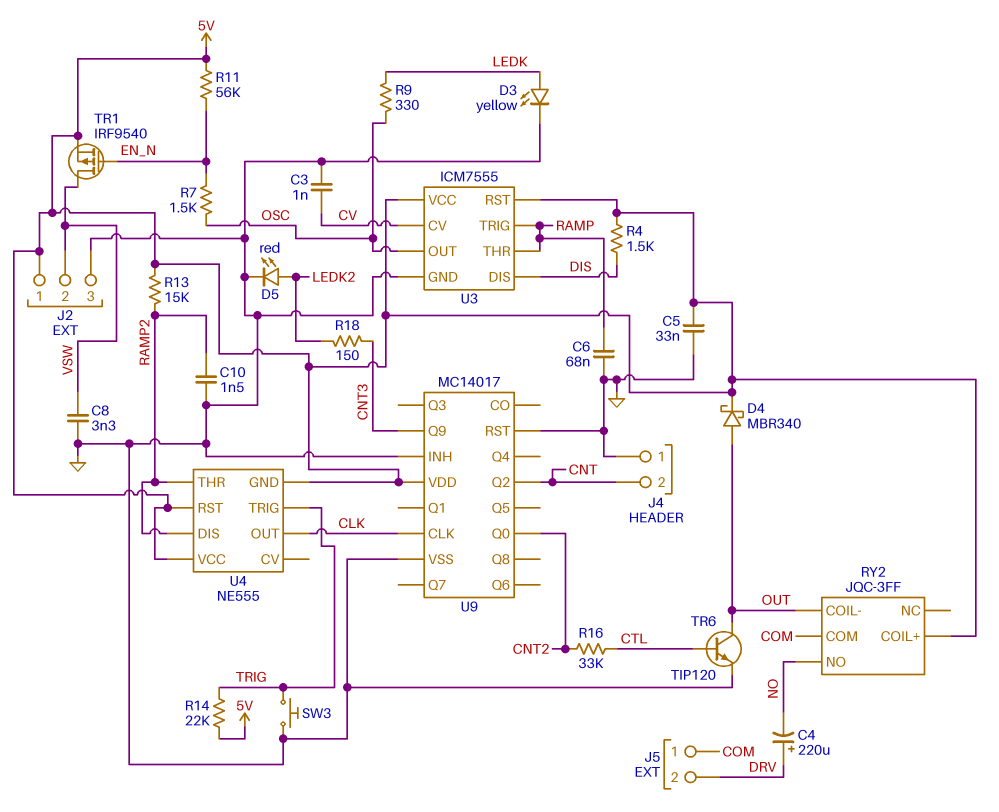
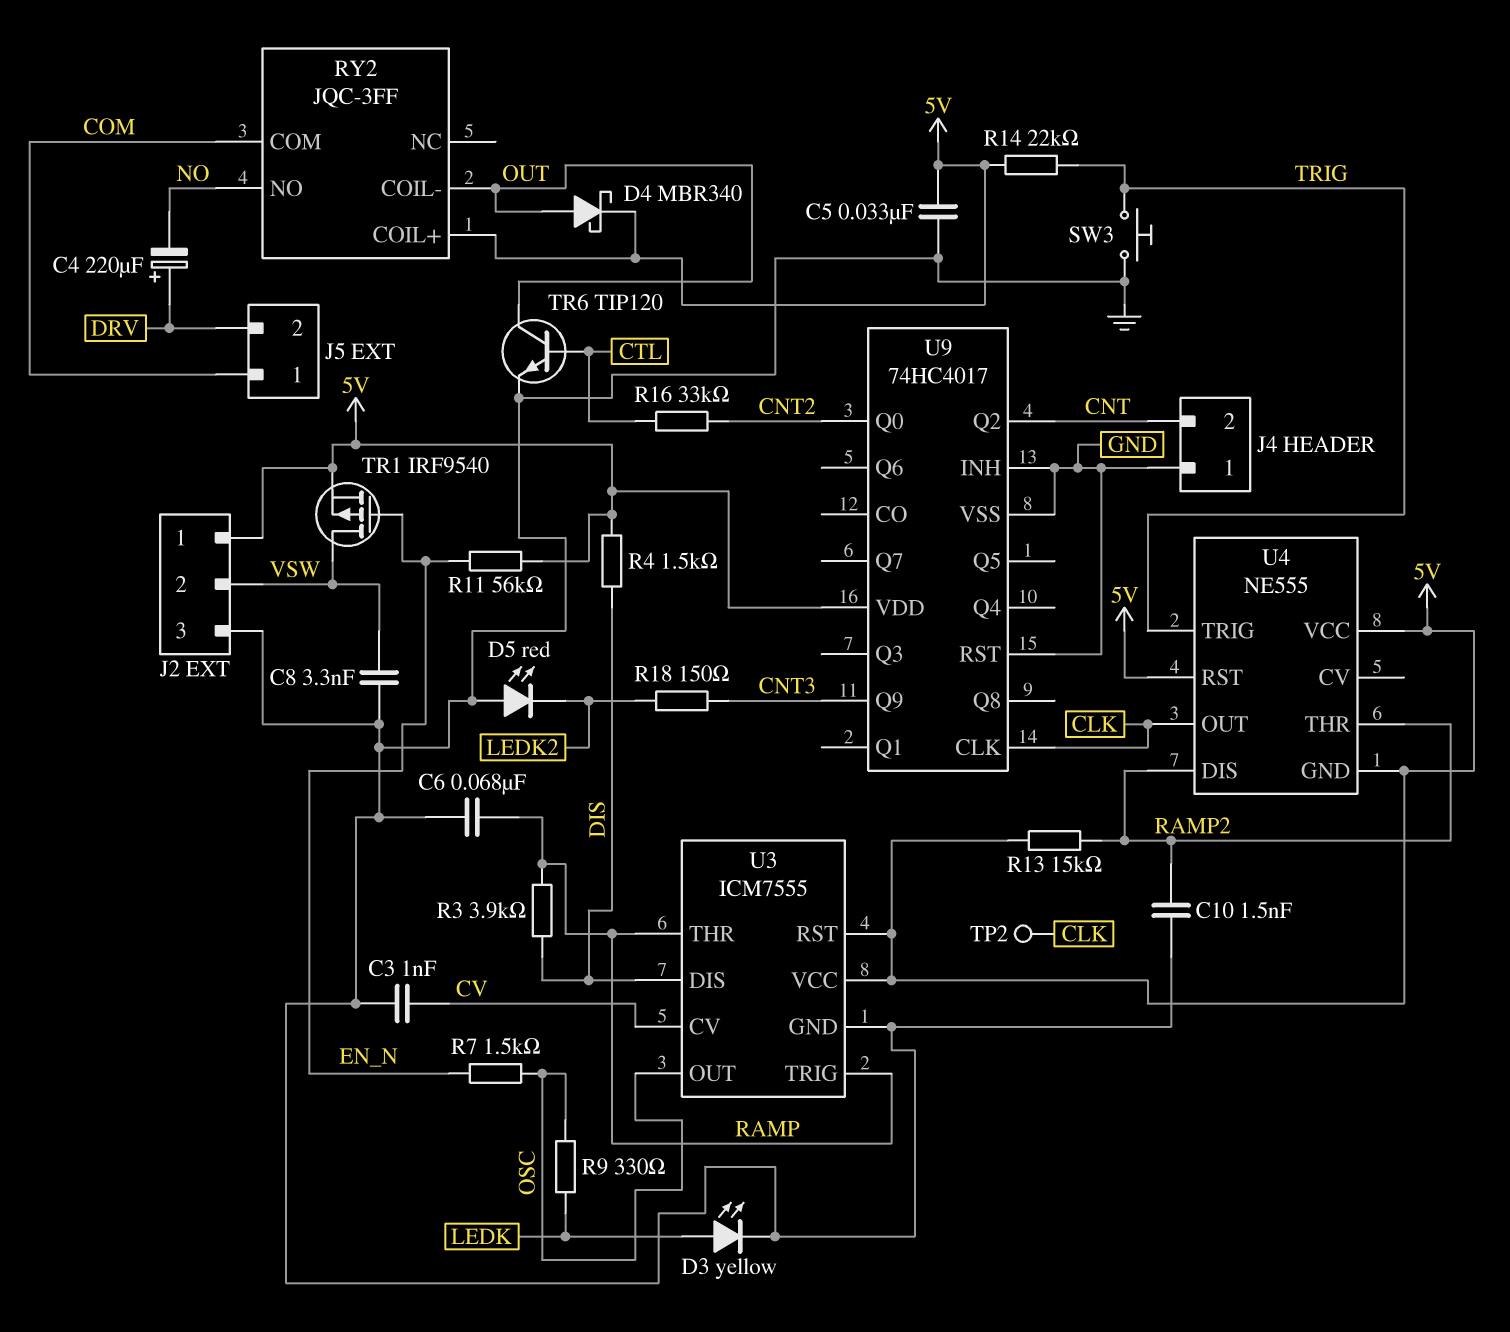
D5: LED red (A LEDK2, K GND) -> LED red (A GND, K LEDK2)
R3: none -> 3.9k (DIS, RAMP)
TP2: none -> test point (CLK)
U9: MC14017 -> 74HC4017

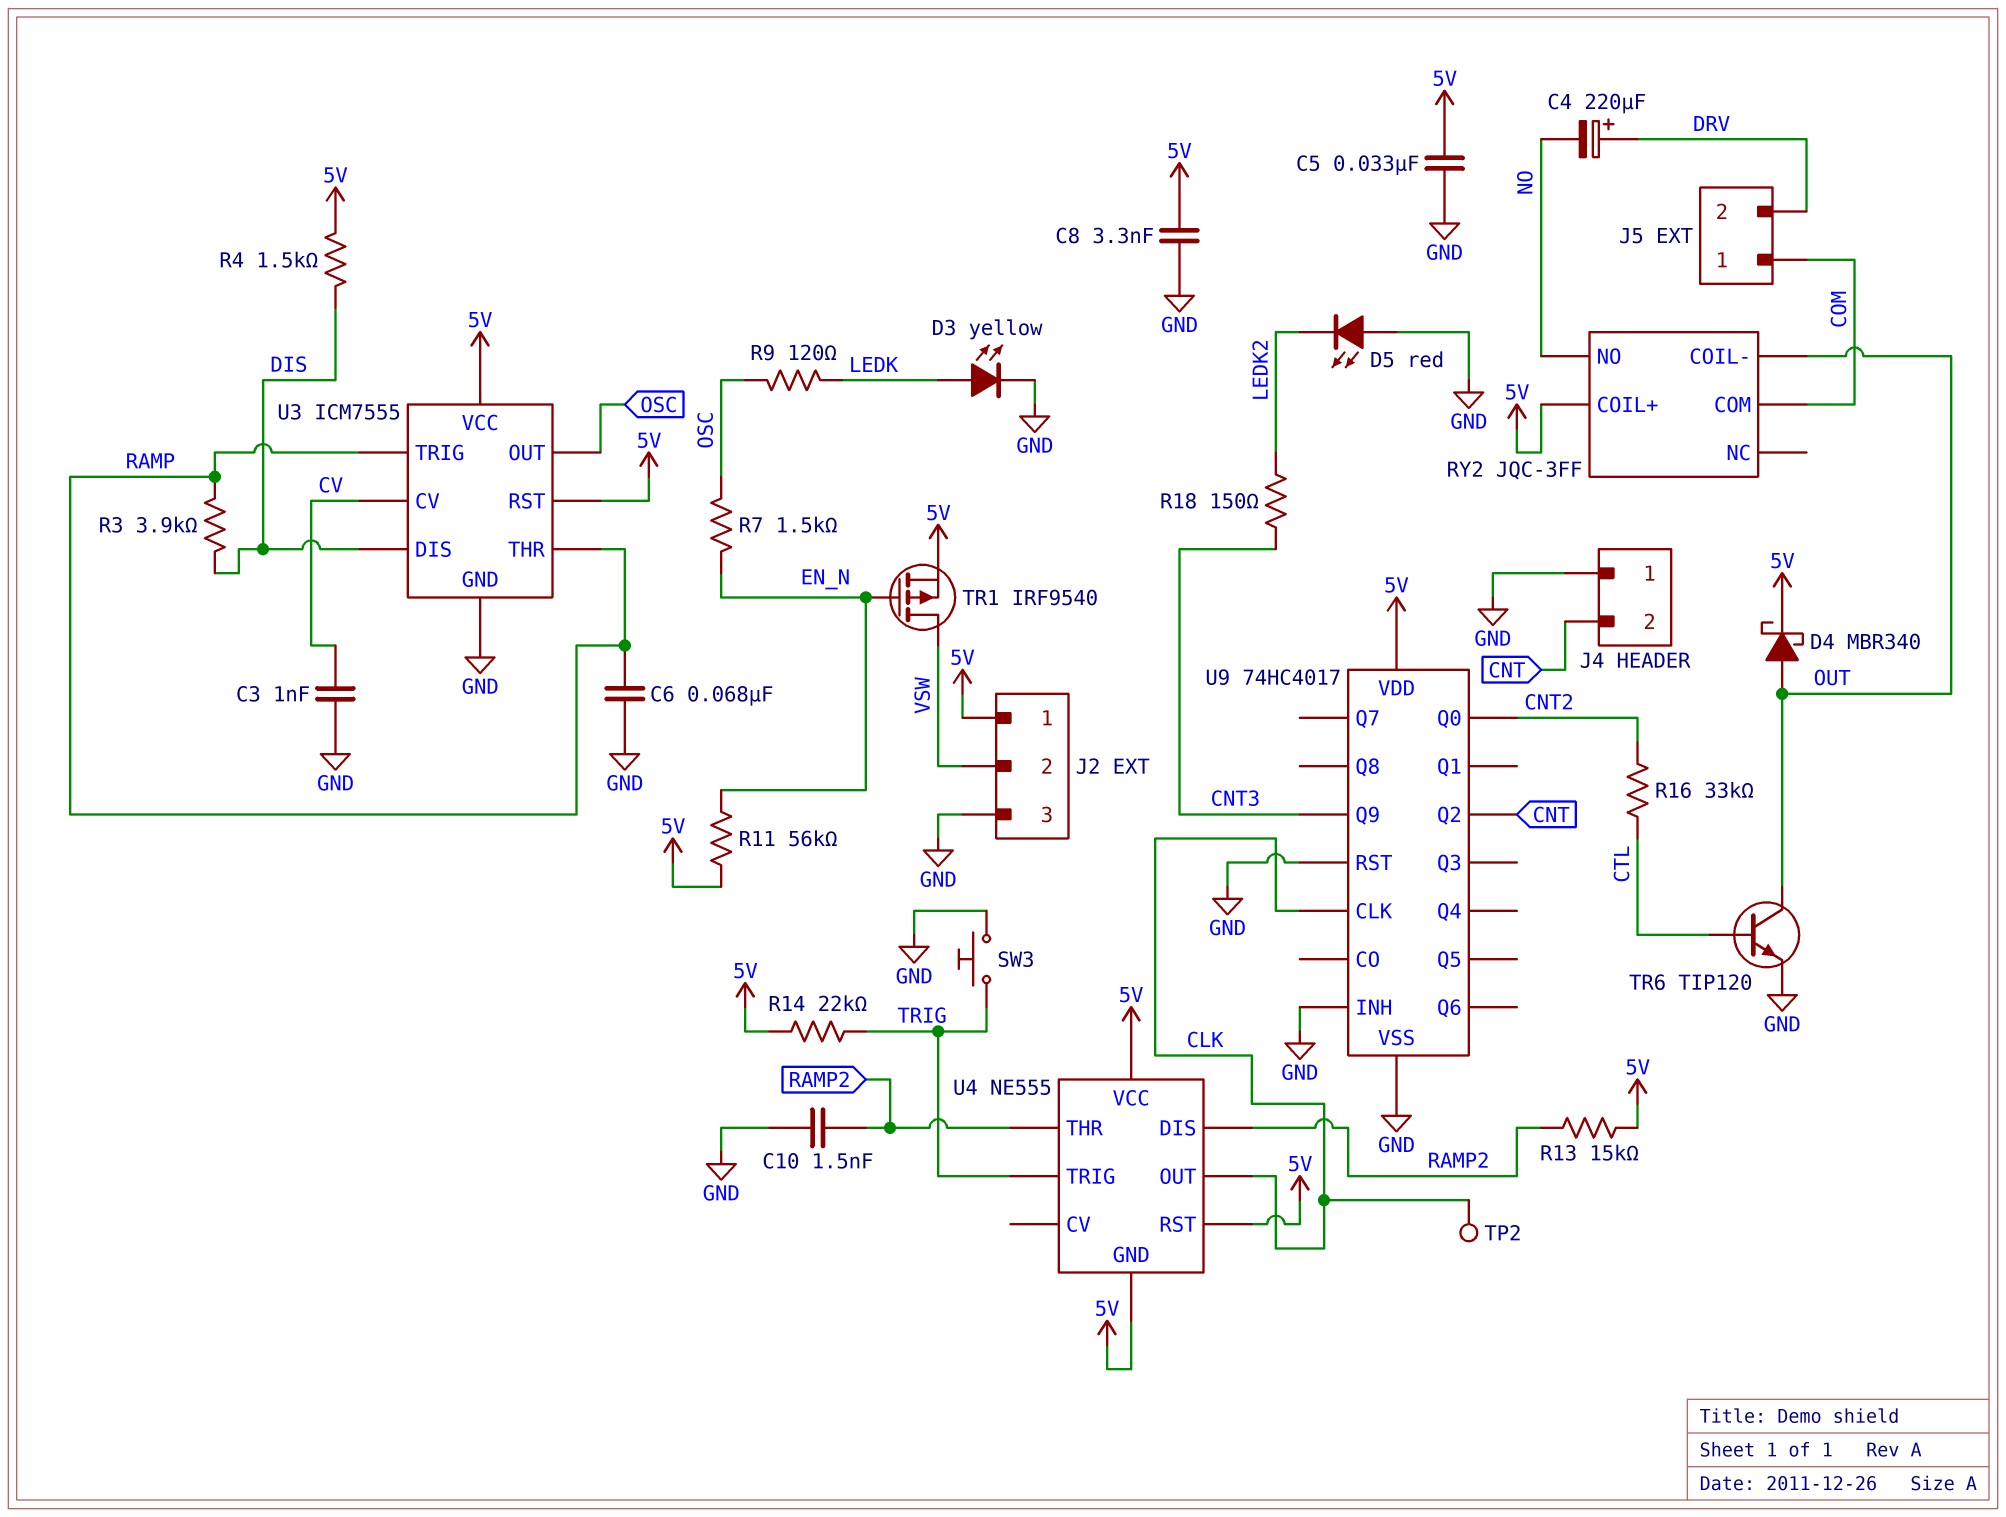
C8: 3.3nF (GND, VSW) -> 3.3nF (5V, GND)
R9: 330 (LEDK, OSC) -> 120 (LEDK, OSC)

